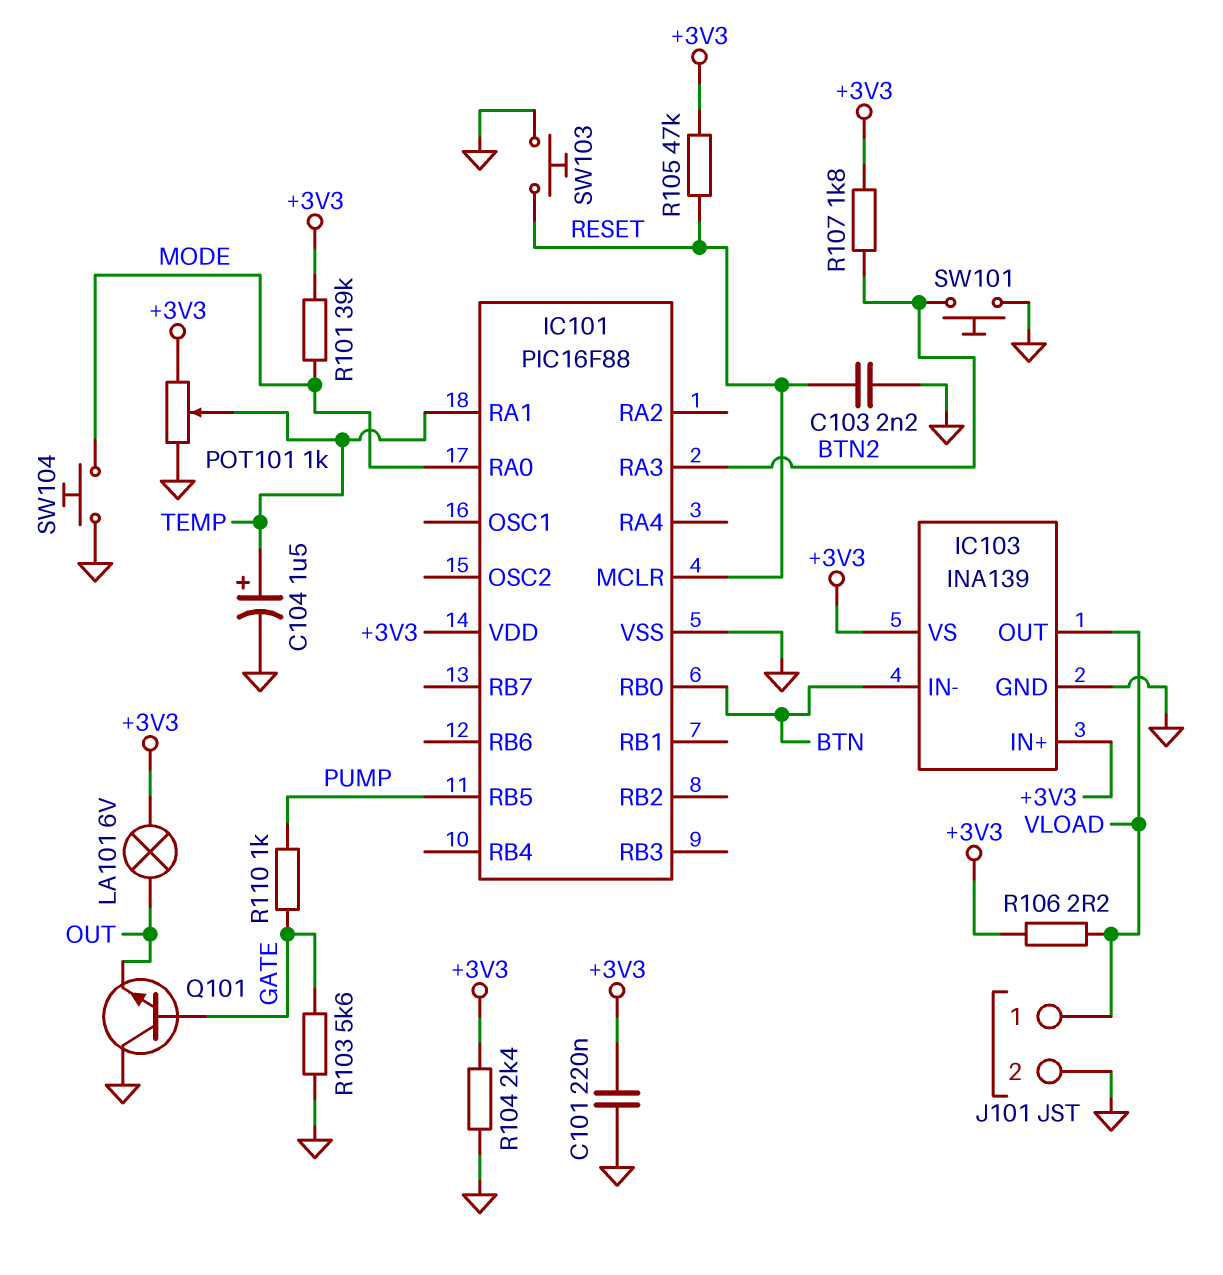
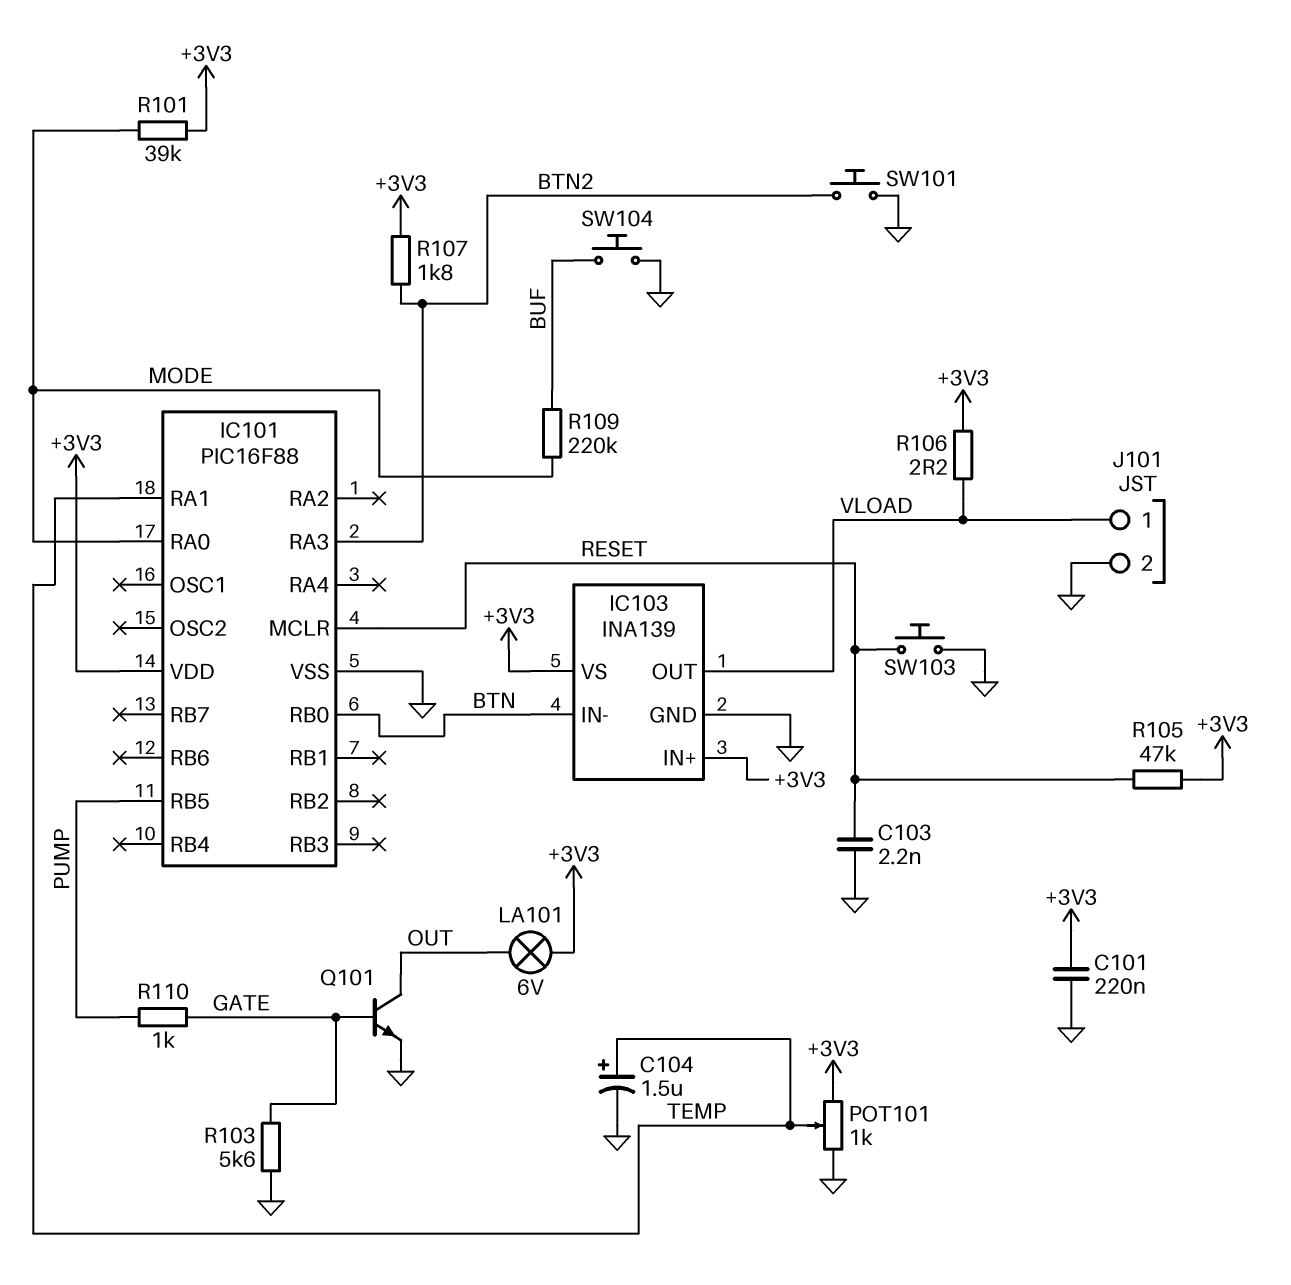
Q101: NPN (B GATE, C GND, E OUT) -> NPN (B GATE, C OUT, E GND)
R104: 2.4k (+3V3, GND) -> none
R109: none -> 220k (BUF, MODE)
SW104: button (GND, MODE) -> button (BUF, GND)

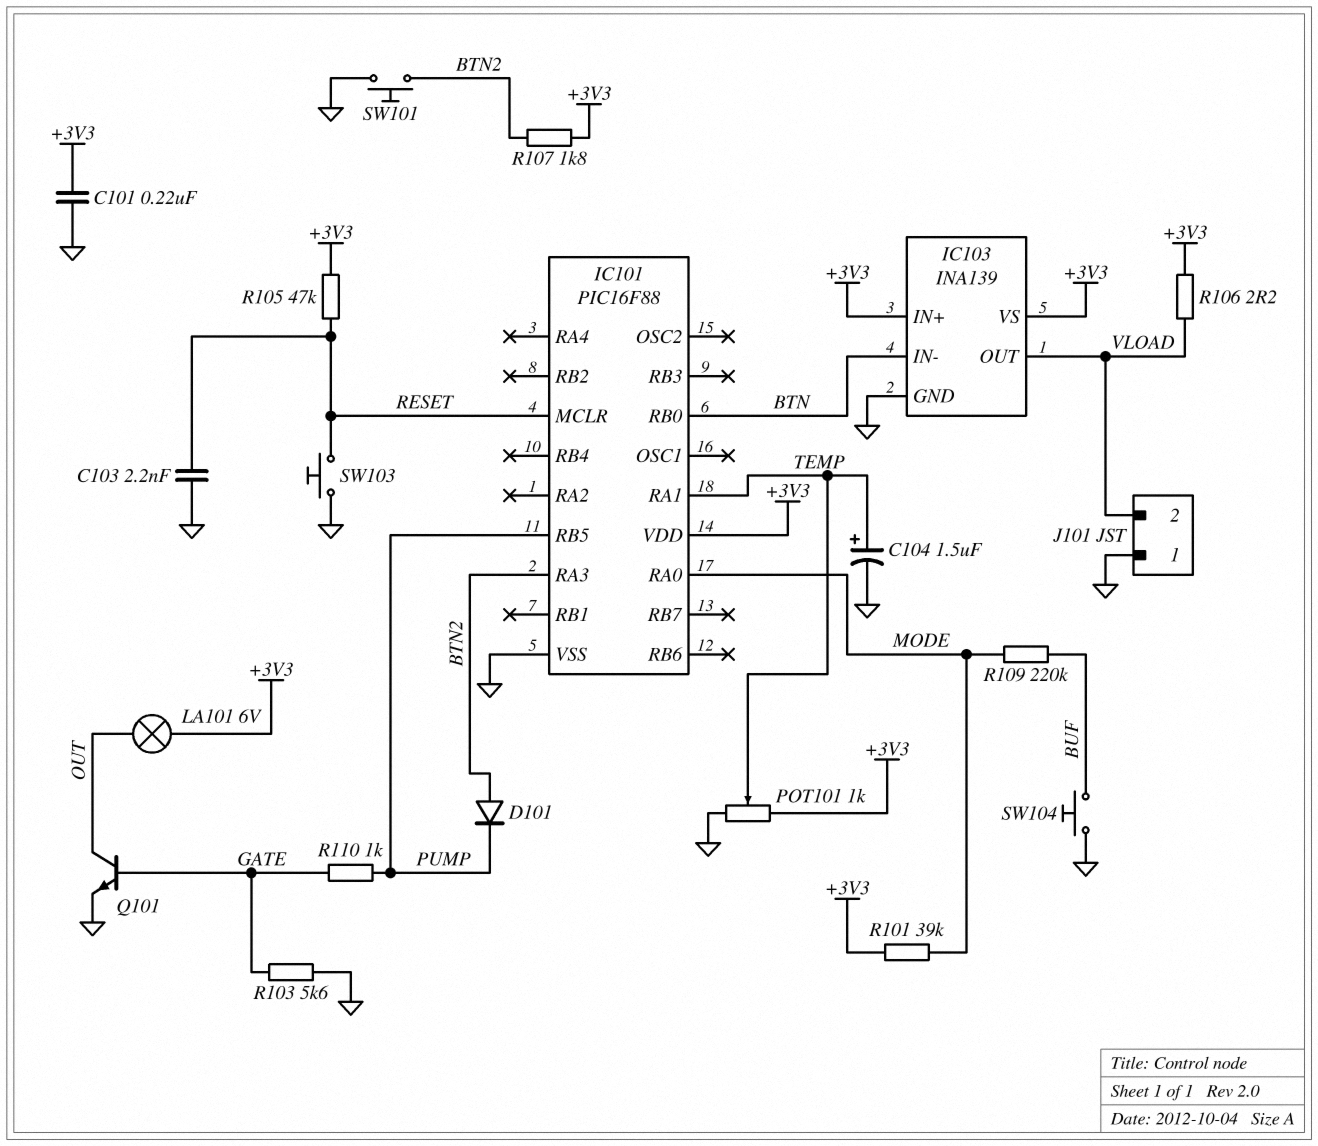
D101: none -> diode (A BTN2, K PUMP)
J101 pin 1: VLOAD -> GND
J101 pin 2: GND -> VLOAD

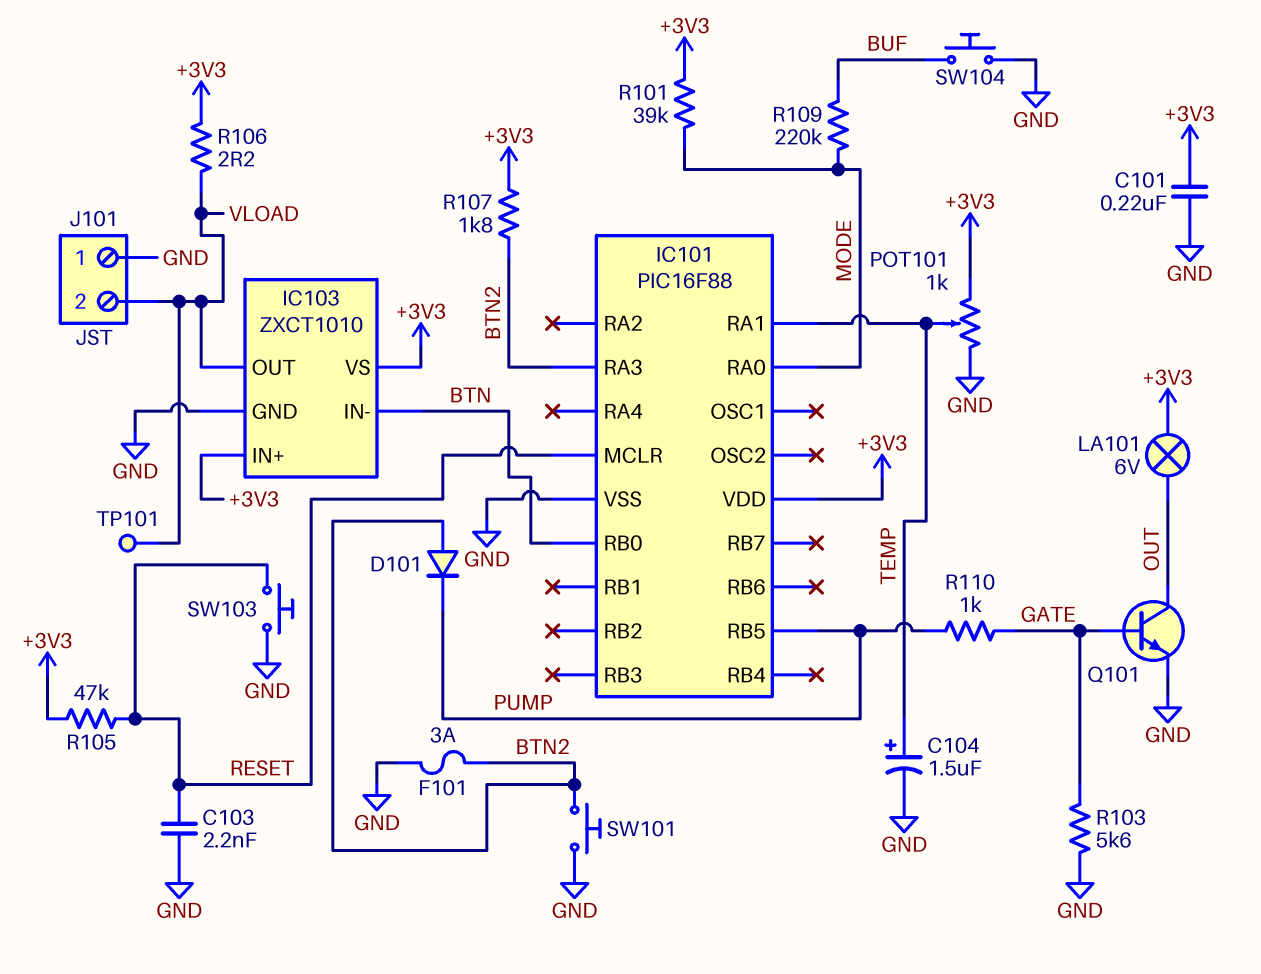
F101: none -> 3A (BTN2, GND)
IC103: INA139 -> ZXCT1010
TP101: none -> test point (VLOAD)

